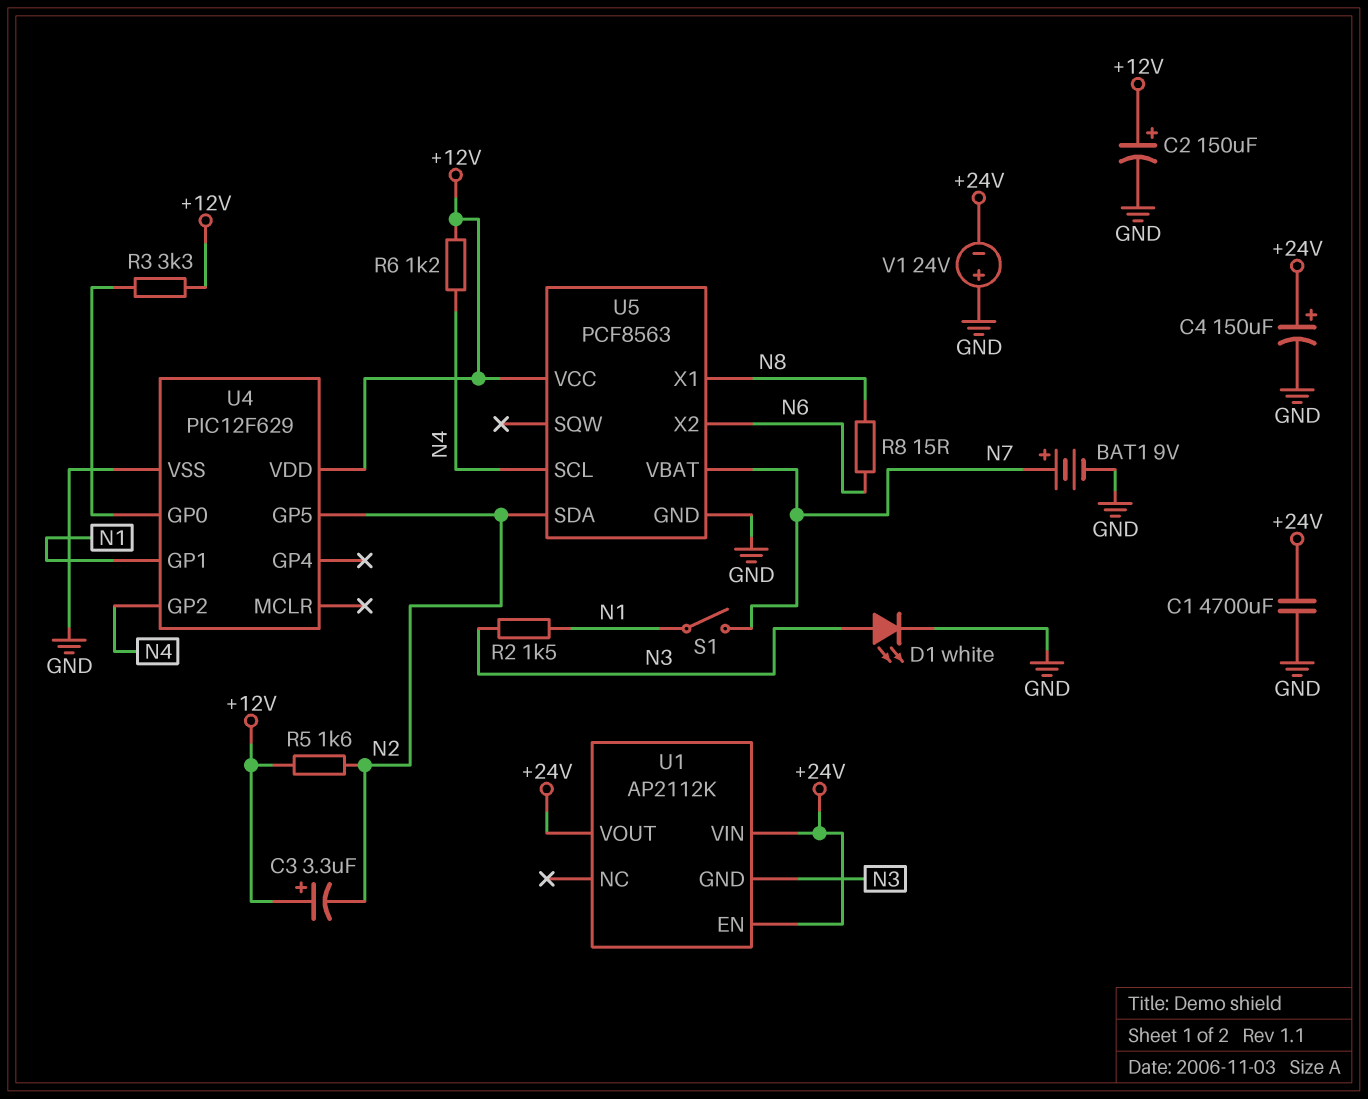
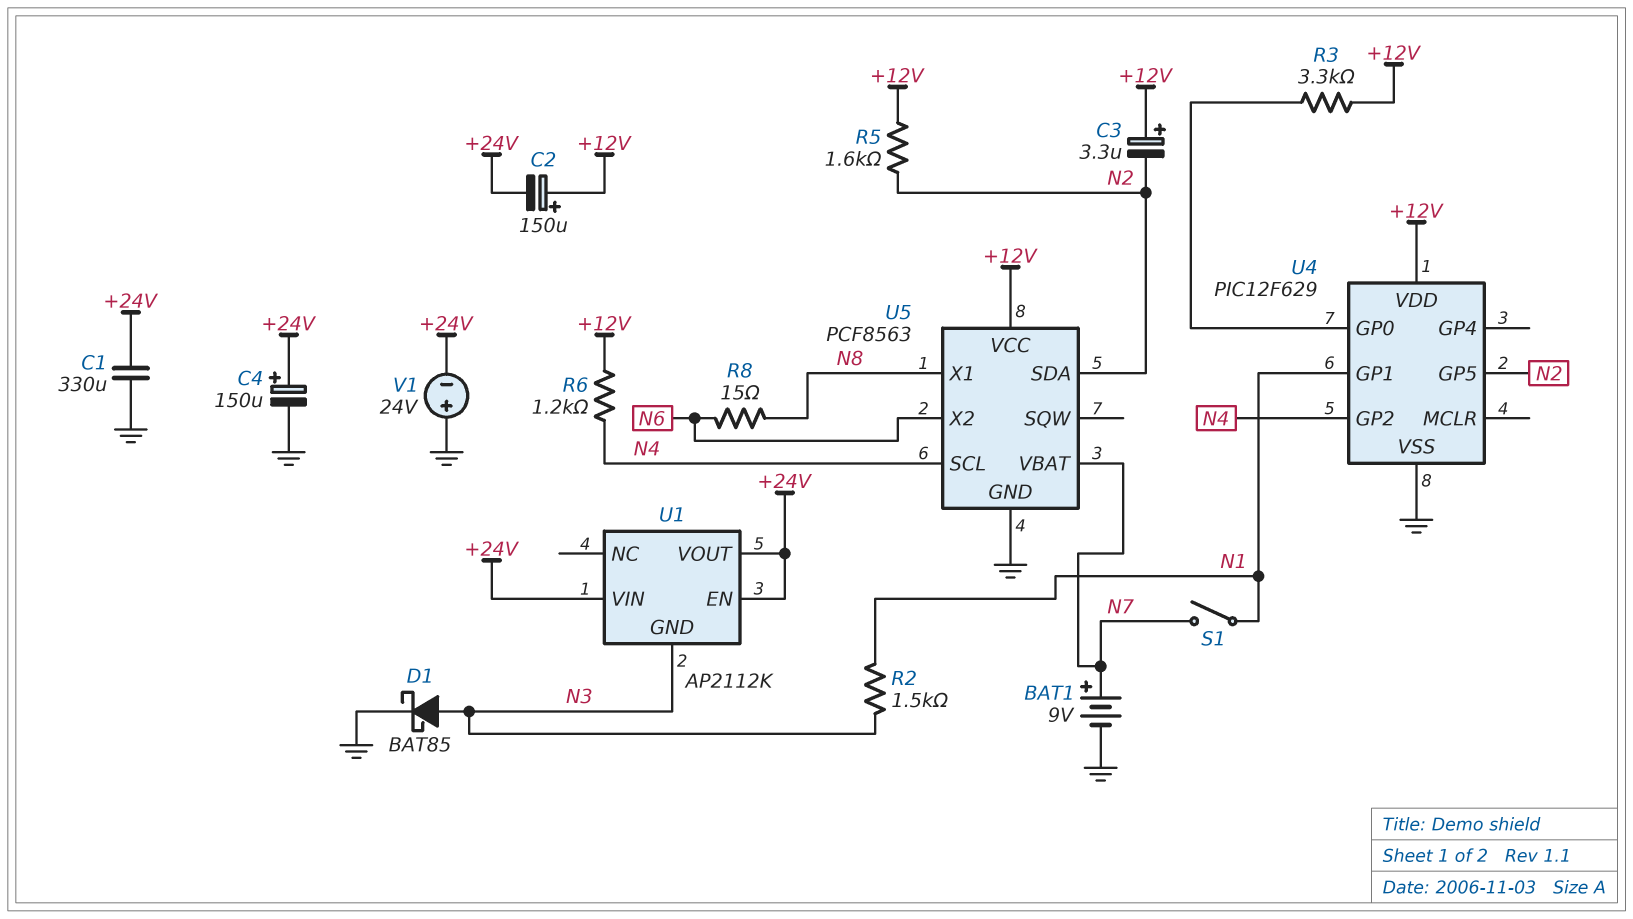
C1: 4700uF (+24V, GND) -> 330uF (+24V, GND)
C2: 150uF (plus +12V, minus GND) -> 150uF (plus +12V, minus +24V)
D1: LED white (A N3, K GND) -> schottky BAT85 (A N3, K GND)

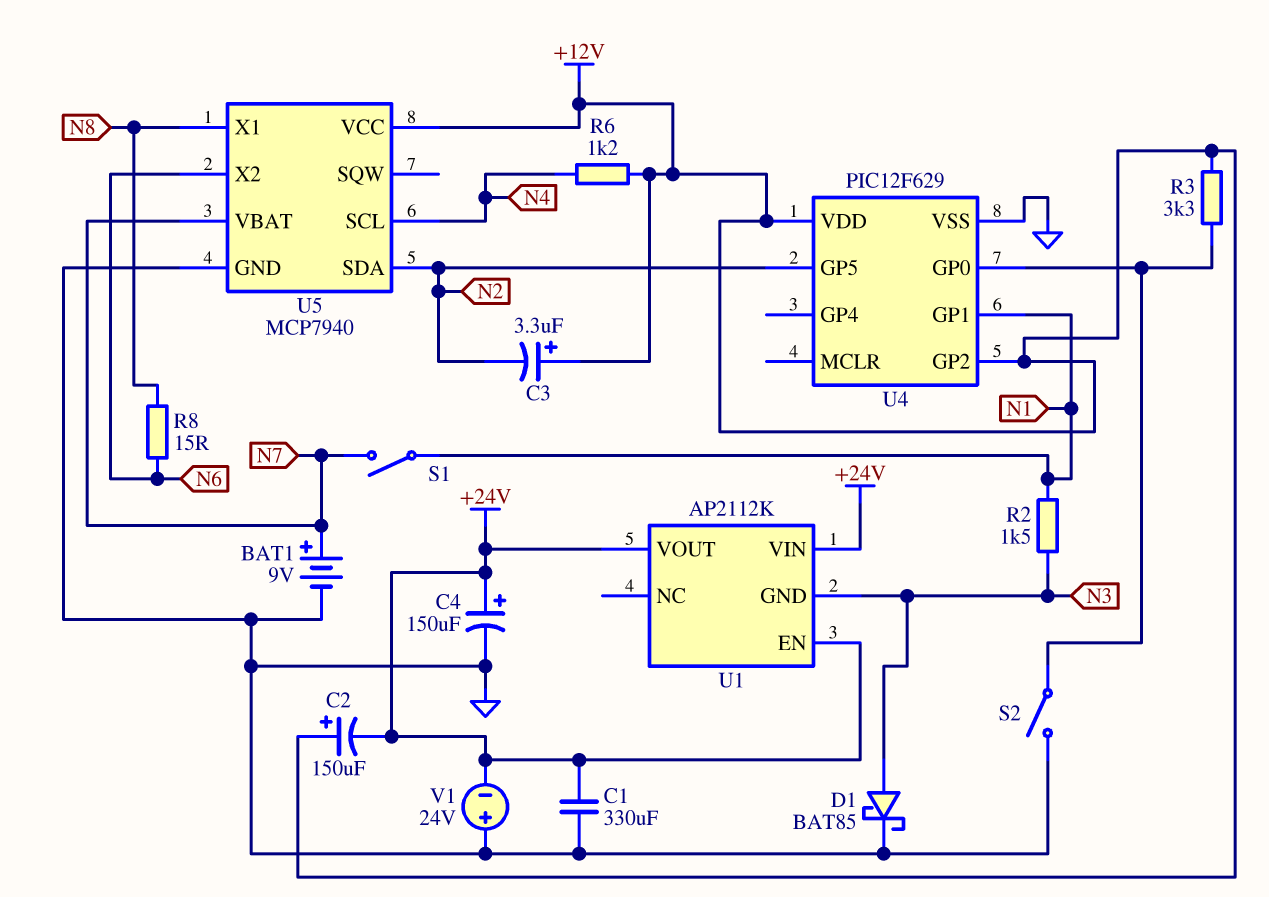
R5: 1.6k (+12V, N2) -> none
S2: none -> switch (GND, U4/GP0)
U4 pin GP2: N4 -> +12V
U5: PCF8563 -> MCP7940

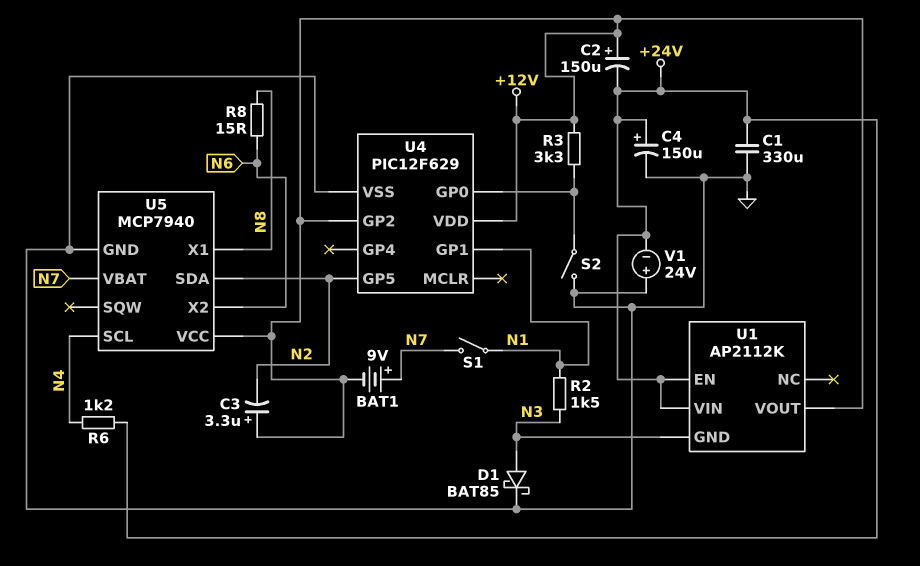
BAT1: 9V (plus N7, minus GND) -> 9V (plus N7, minus +12V)
R6: 1.2k (+12V, N4) -> 1.2k (+24V, N4)
U1 pin VOUT: +24V -> +12V

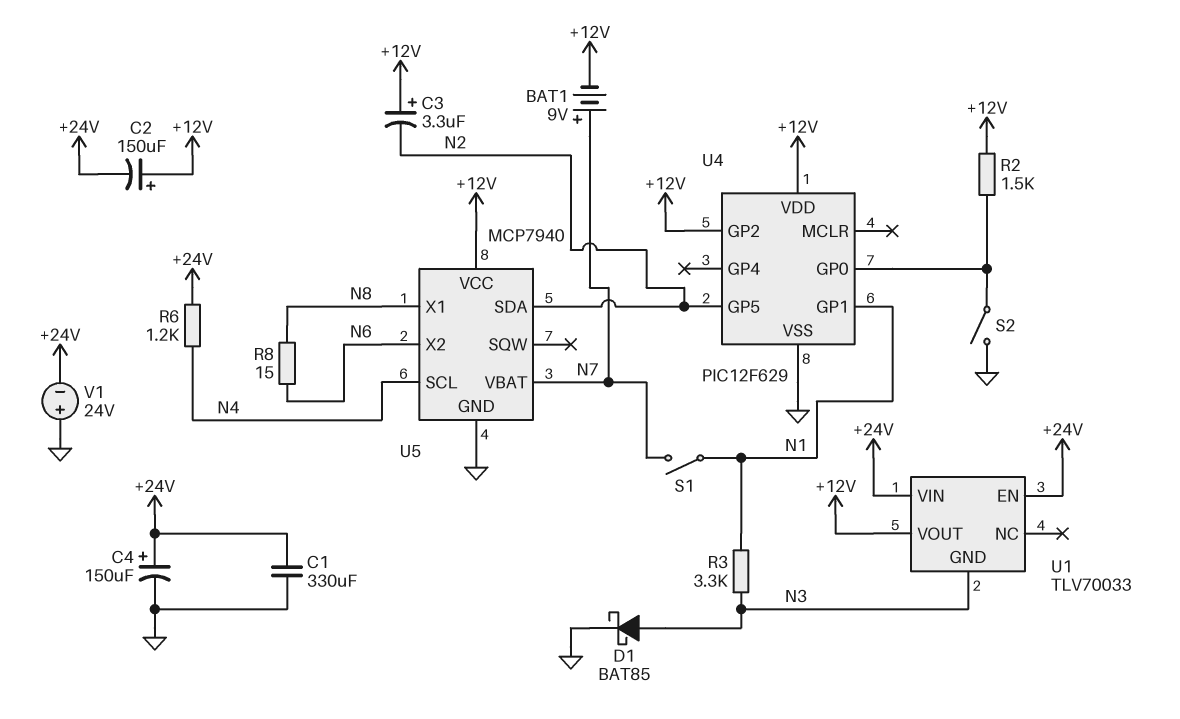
R2: 1.5k (N1, N3) -> 1.5k (+12V, U4/GP0)
R3: 3.3k (+12V, U4/GP0) -> 3.3k (N1, N3)
U1: AP2112K -> TLV70033

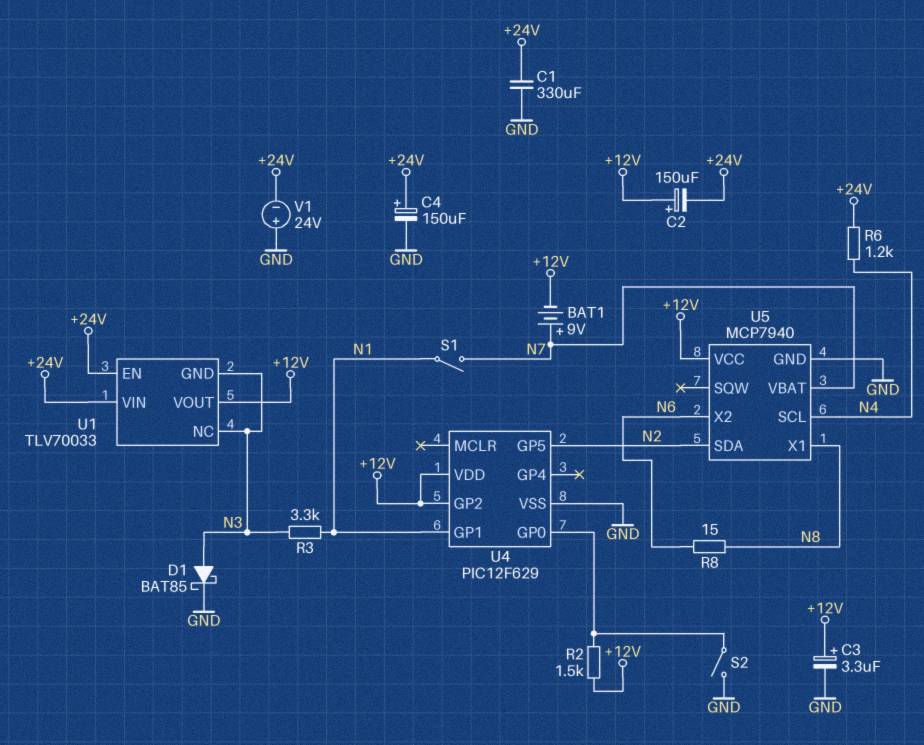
C3: 3.3uF (plus +12V, minus N2) -> 3.3uF (plus +12V, minus GND)
U1 pin NC: none -> N3

